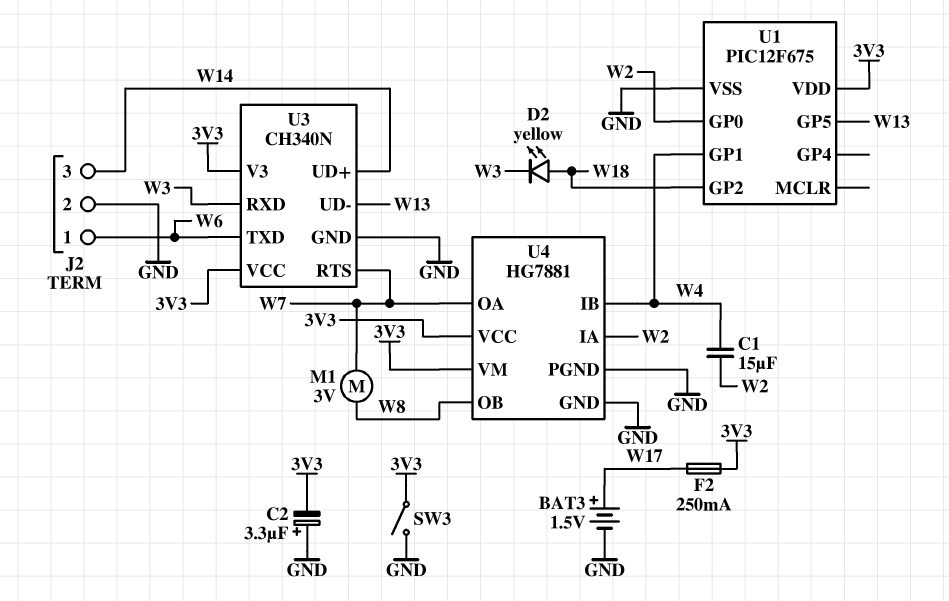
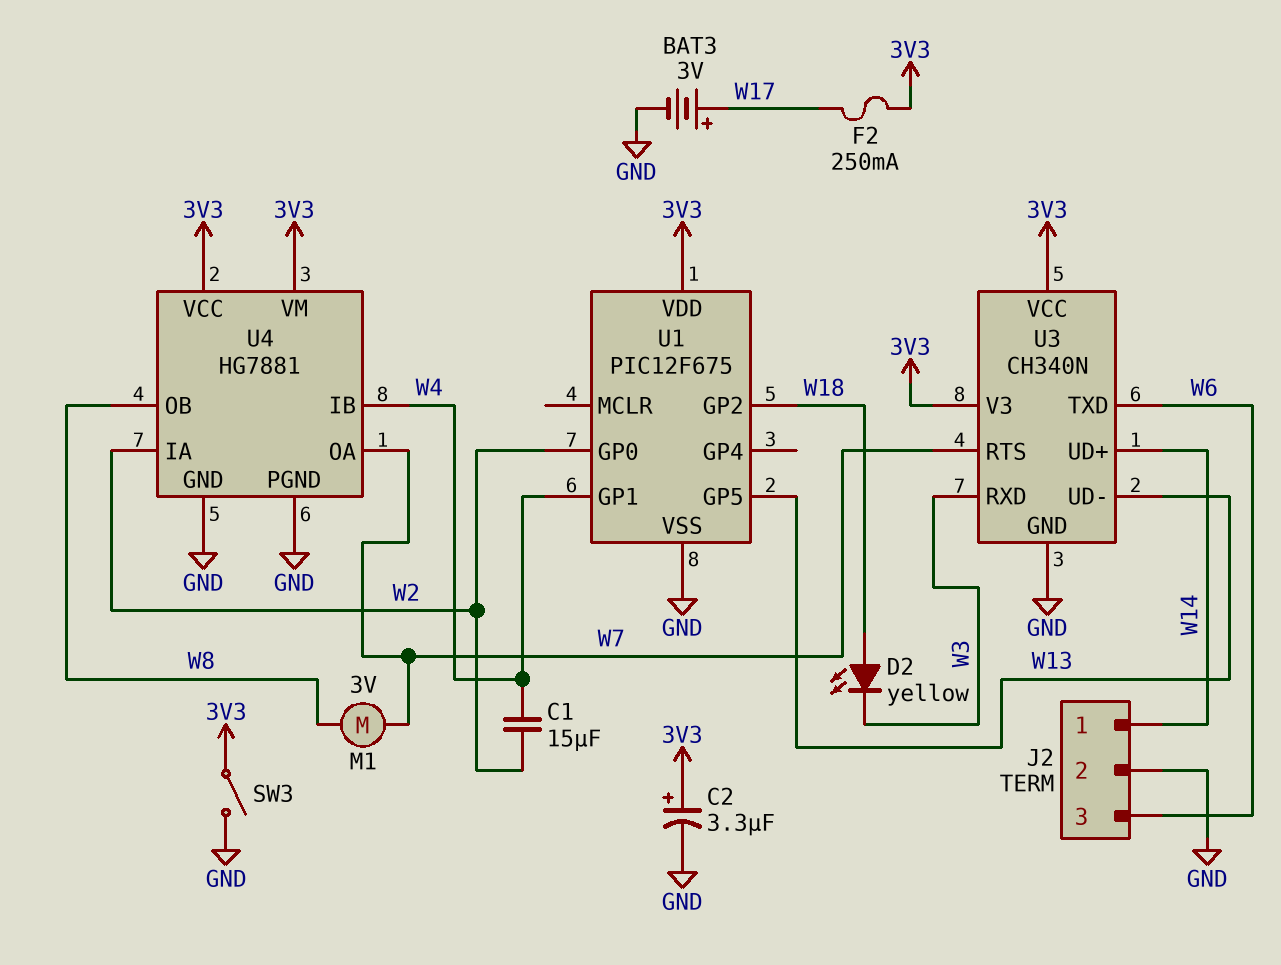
BAT3: 1.5V (plus W17, minus GND) -> 3V (plus W17, minus GND)
C2: 3.3uF (plus GND, minus 3V3) -> 3.3uF (plus 3V3, minus GND)
J2 pin 1: W6 -> W14
J2 pin 3: W14 -> W6

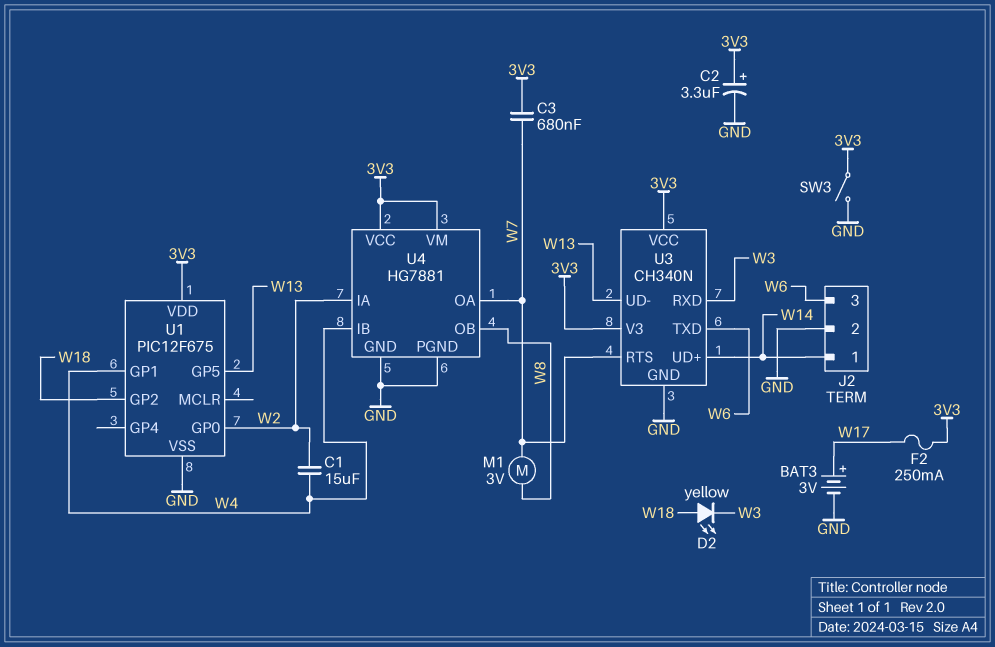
C3: none -> 680nF (3V3, W7)

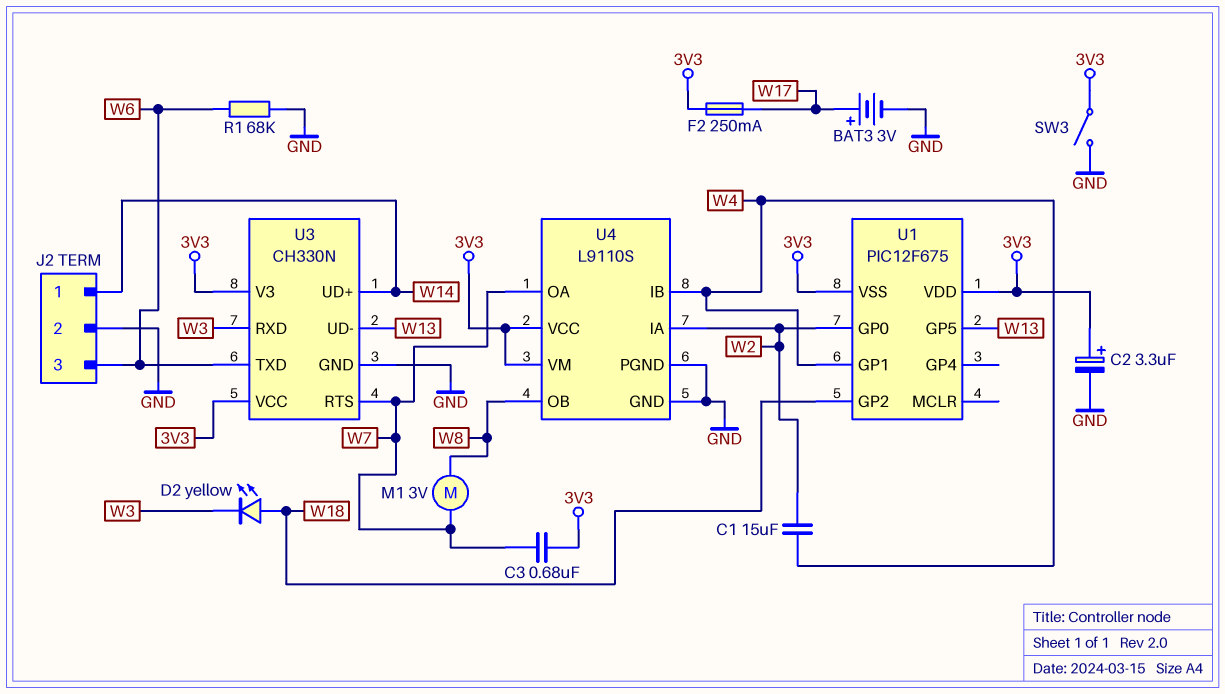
R1: none -> 68k (GND, W6)
U1 pin VSS: GND -> 3V3
U3: CH340N -> CH330N
U4: HG7881 -> L9110S

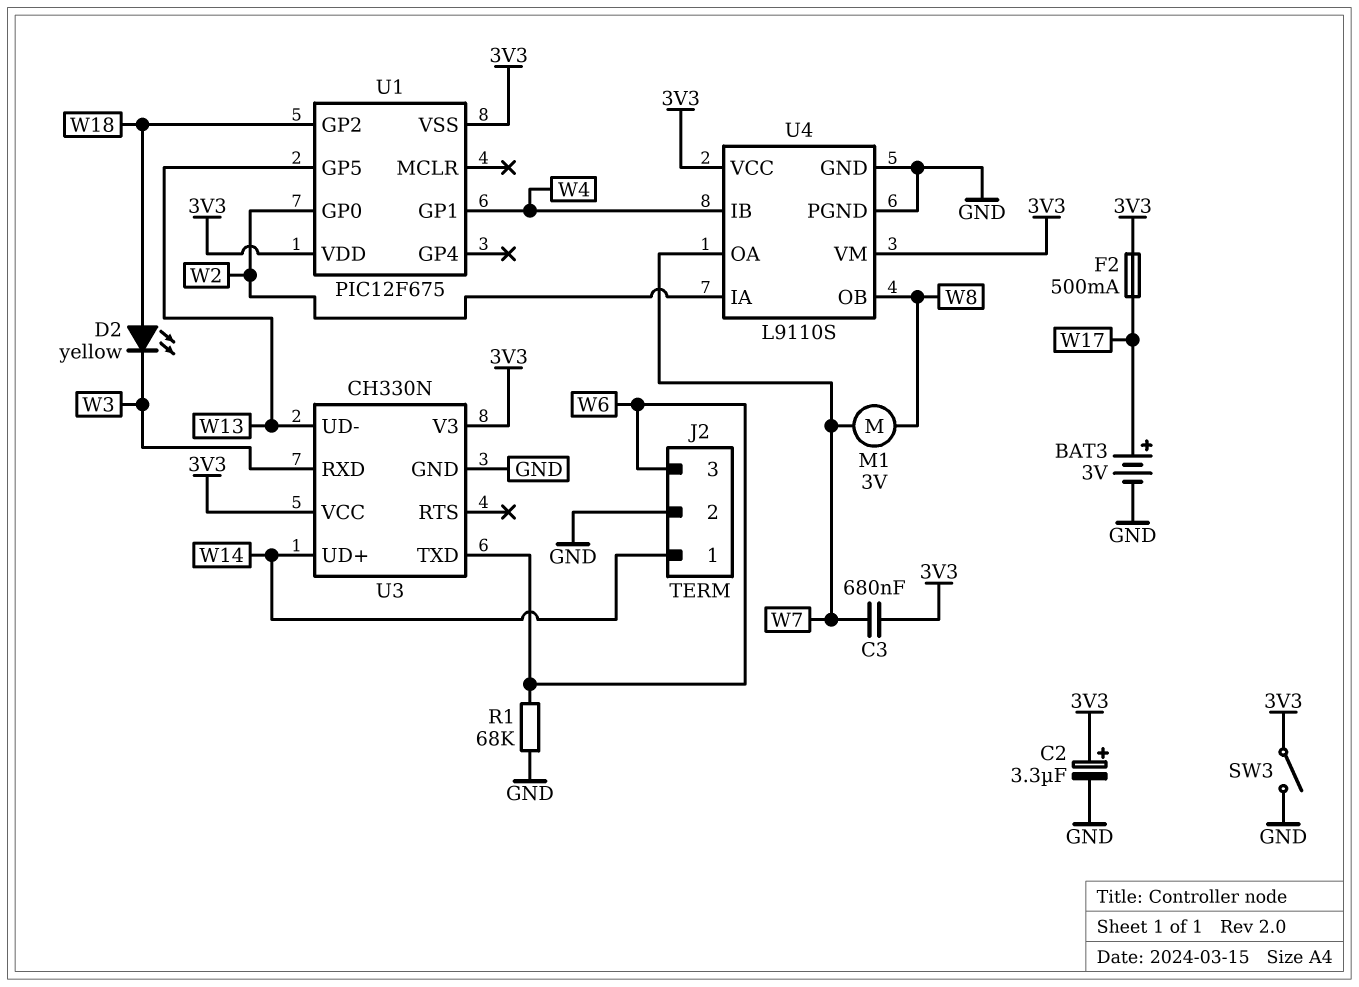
C1: 15uF (W2, W4) -> none
F2: 250mA (3V3, W17) -> 500mA (3V3, W17)
U3 pin RTS: W7 -> none

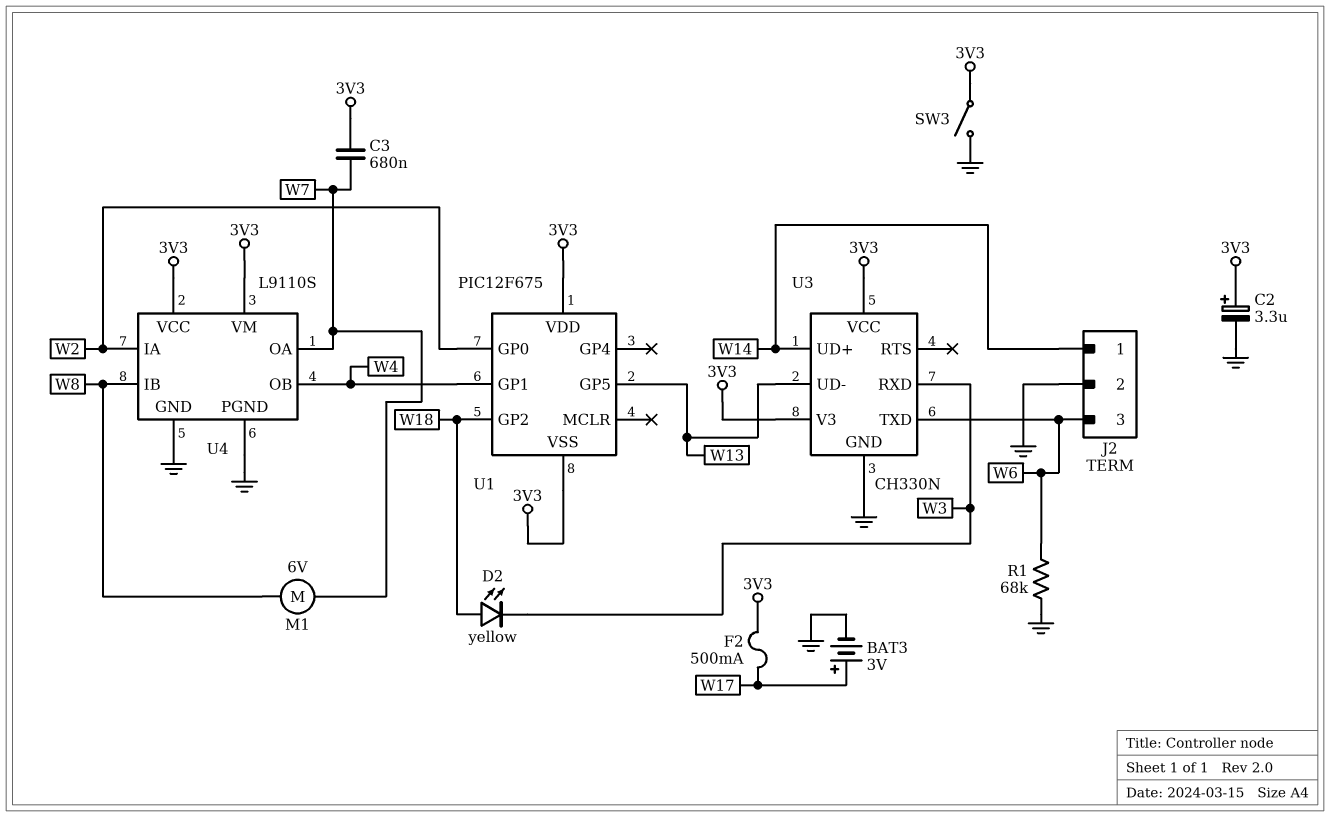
M1: motor 3V (W7, W8) -> motor 6V (W7, W8)
U4 pin IB: W4 -> W8
U4 pin OB: W8 -> W4

